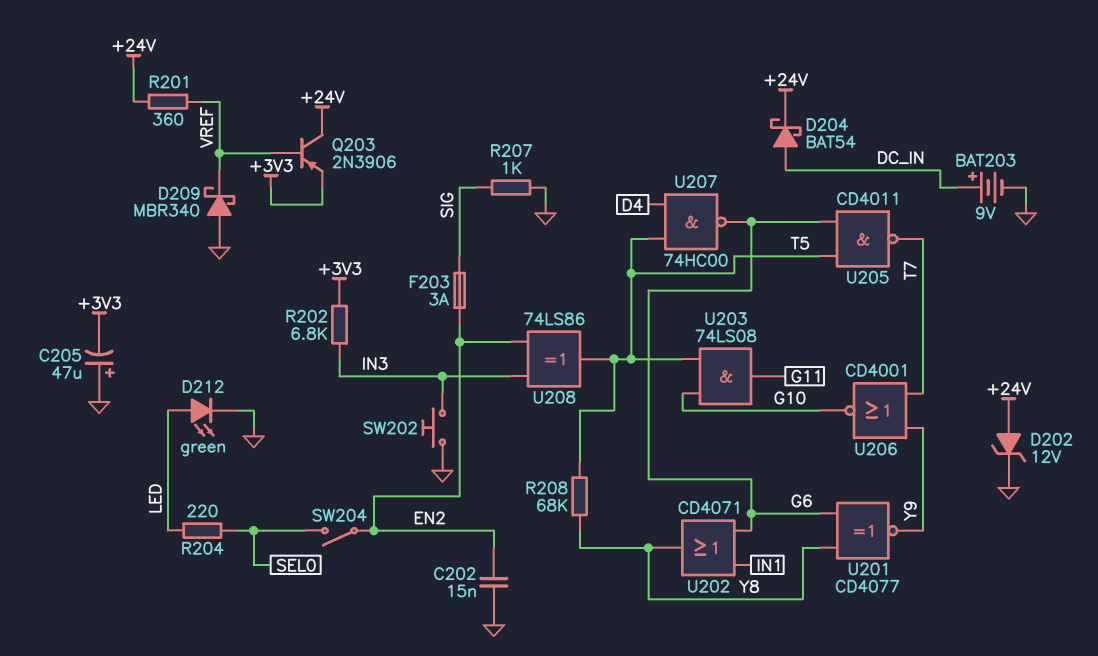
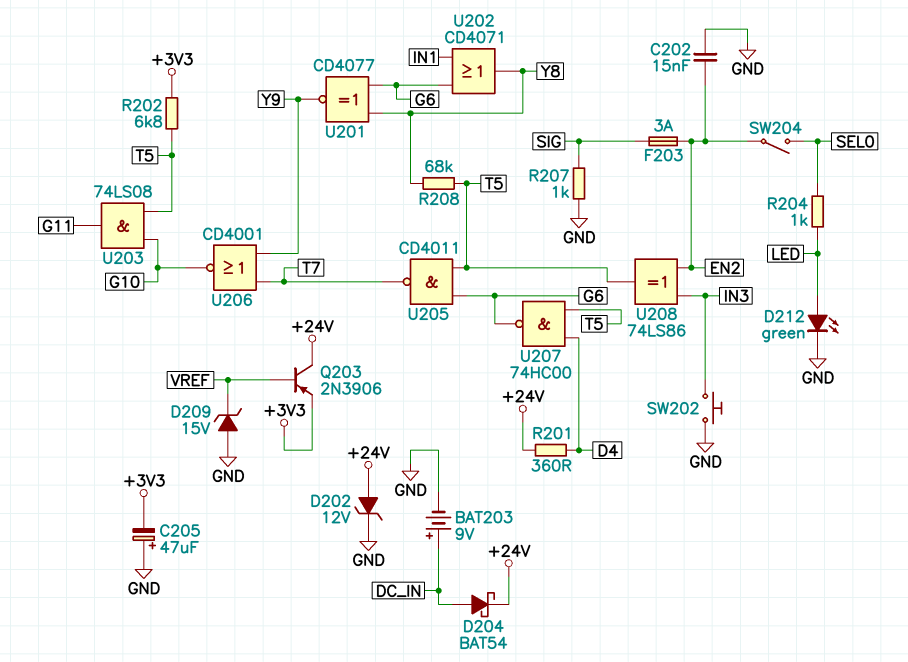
D209: schottky MBR340 (A GND, K VREF) -> zener 15V (A GND, K VREF)
R201: 360 (+24V, VREF) -> 360 (+24V, D4)
R202: 6.8k (+3V3, IN3) -> 6.8k (+3V3, T5)
R204: 220 (LED, SEL0) -> 1k (LED, SEL0)

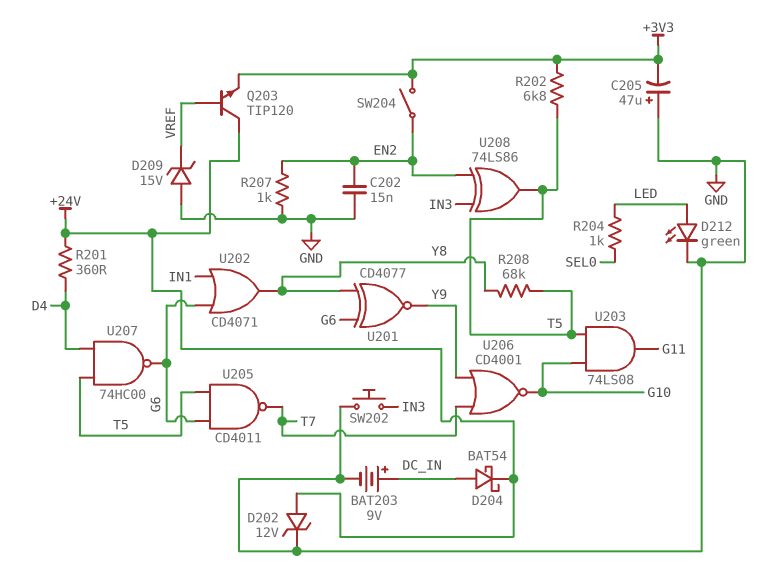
F203: 3A (EN2, SIG) -> none
Q203: PNP 2N3906 (B VREF, C +24V, E +3V3) -> NPN TIP120 (B VREF, C +24V, E +3V3)
R207: 1k (GND, SIG) -> 1k (EN2, GND)
SW204: switch (EN2, SEL0) -> switch (+3V3, EN2)

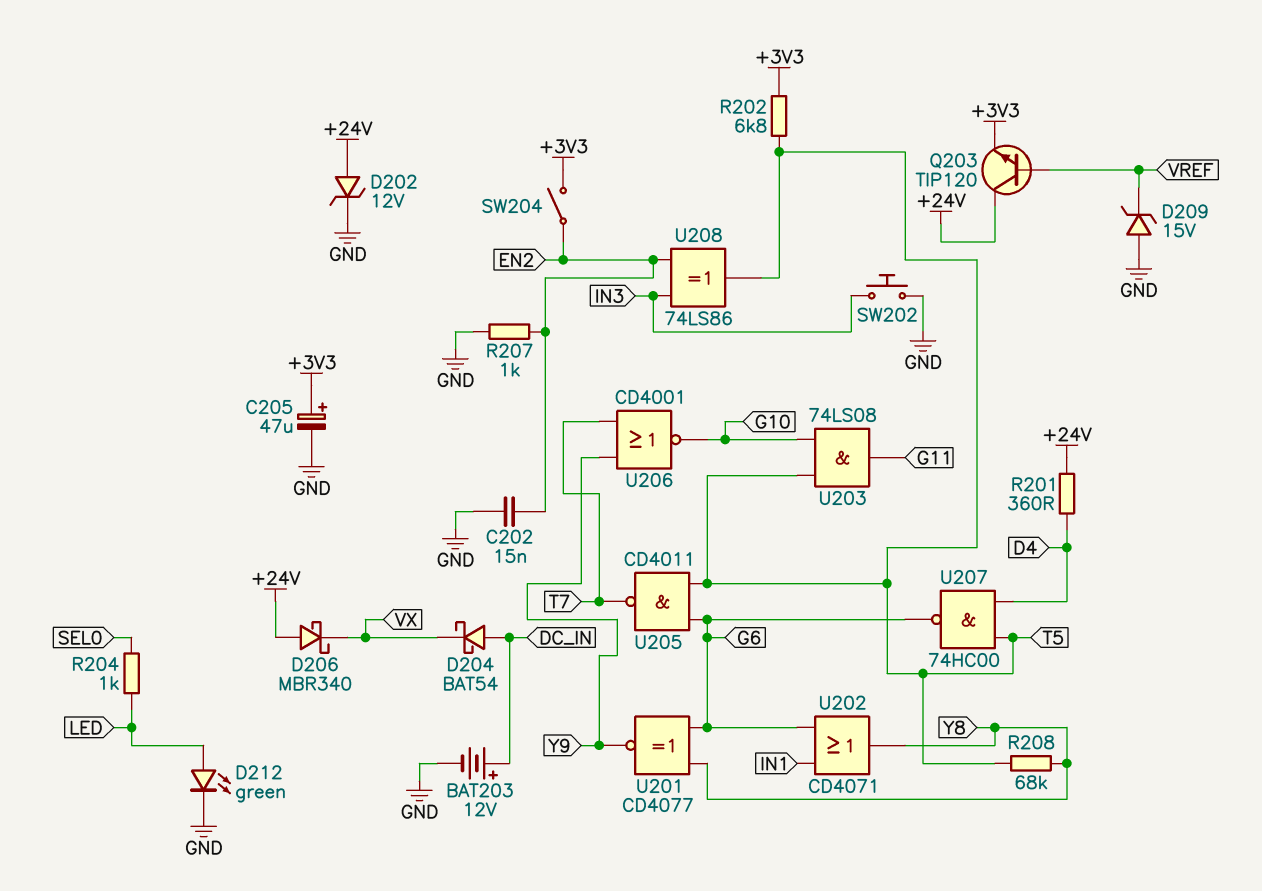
BAT203: 9V (plus DC_IN, minus GND) -> 12V (plus DC_IN, minus GND)
C205: 47uF (plus GND, minus +3V3) -> 47uF (plus +3V3, minus GND)
D204: schottky BAT54 (A DC_IN, K +24V) -> schottky BAT54 (A DC_IN, K VX)
D206: none -> schottky MBR340 (A +24V, K VX)

